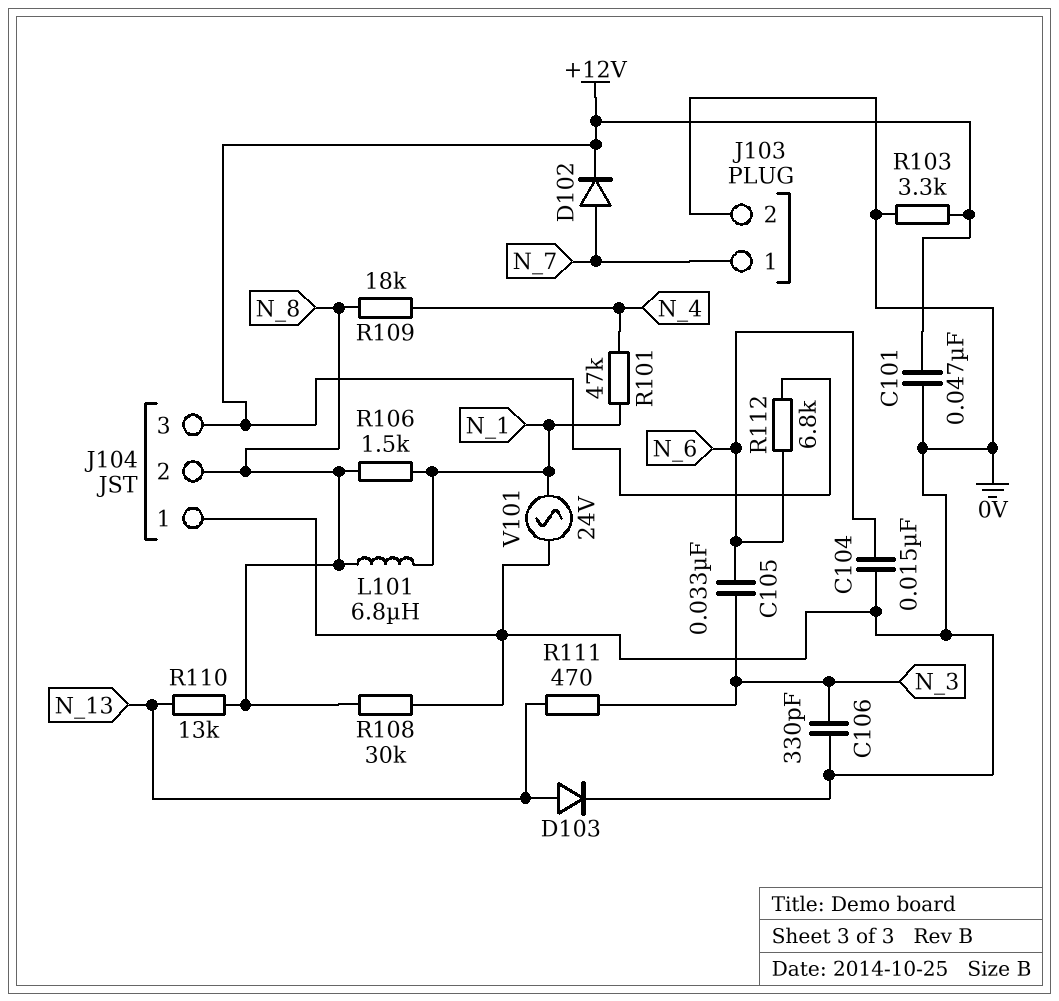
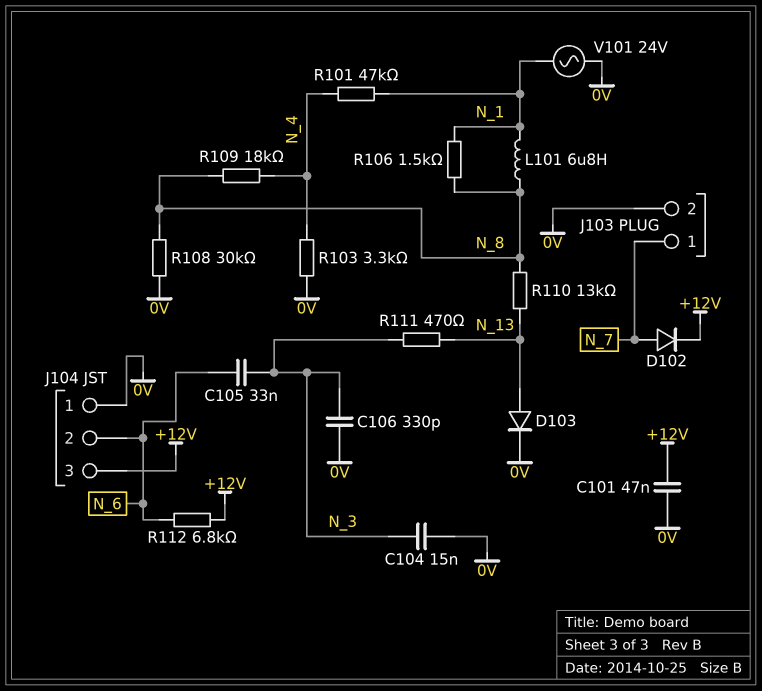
C104: 15nF (0V, N_6) -> 15nF (0V, N_3)
J104 pin 2: N_8 -> N_6
R103: 3.3k (+12V, 0V) -> 3.3k (0V, N_4)

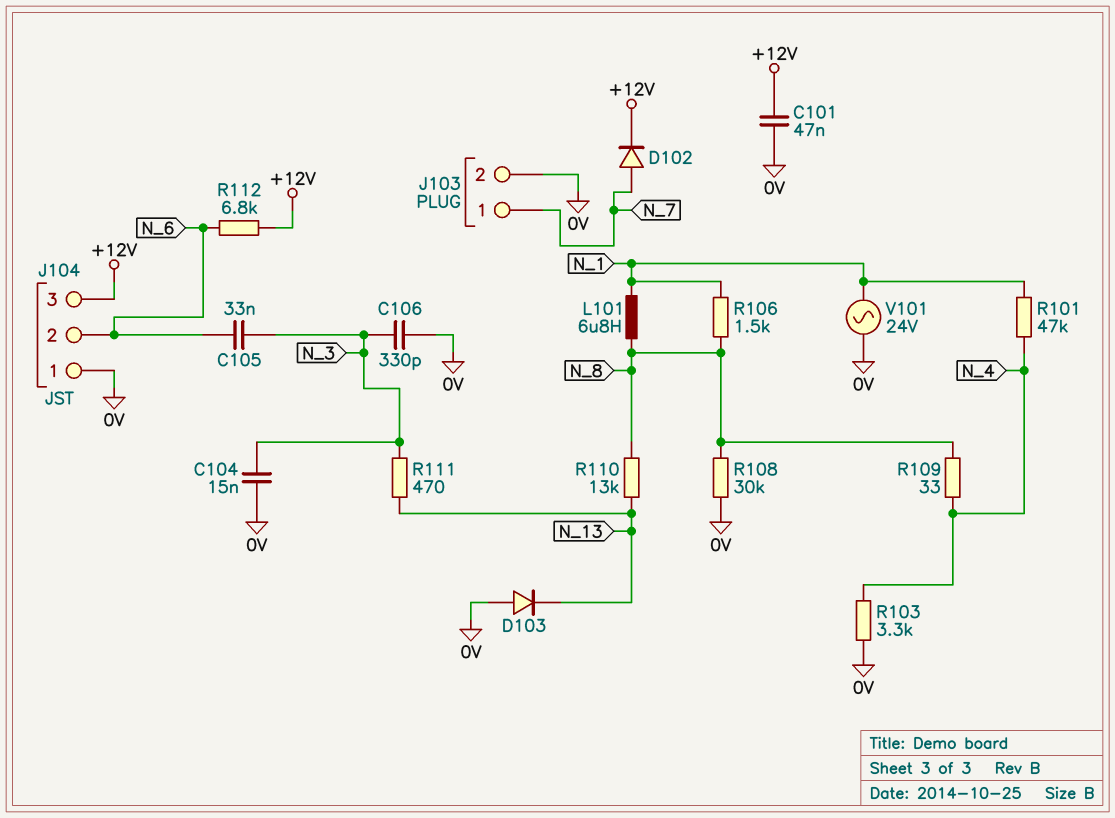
D103: diode (A N_13, K 0V) -> diode (A 0V, K N_13)
R109: 18k (N_4, N_8) -> 33 (N_4, N_8)

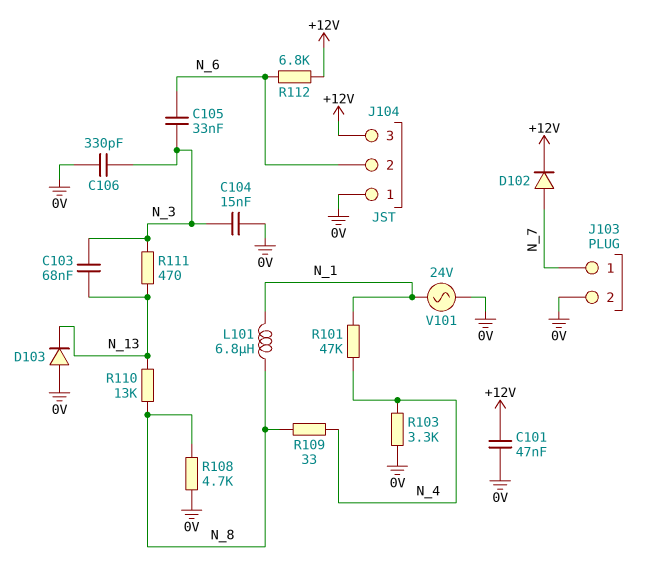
C103: none -> 68nF (N_3, N_13)
R106: 1.5k (N_1, N_8) -> none
R108: 30k (0V, N_8) -> 4.7k (0V, N_8)

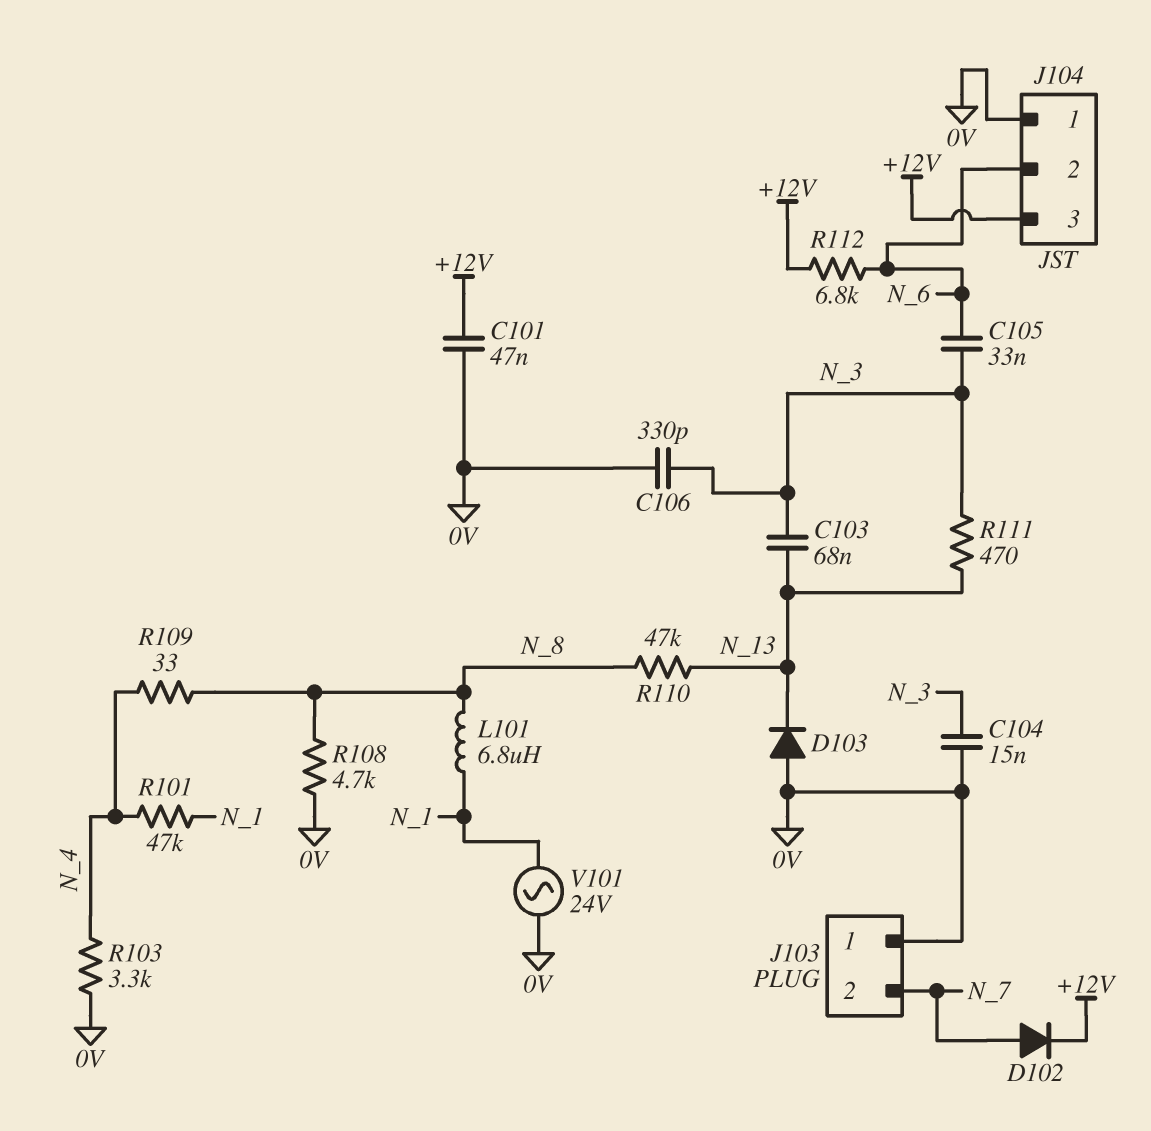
J103 pin 1: N_7 -> 0V
J103 pin 2: 0V -> N_7
R110: 13k (N_8, N_13) -> 47k (N_8, N_13)

